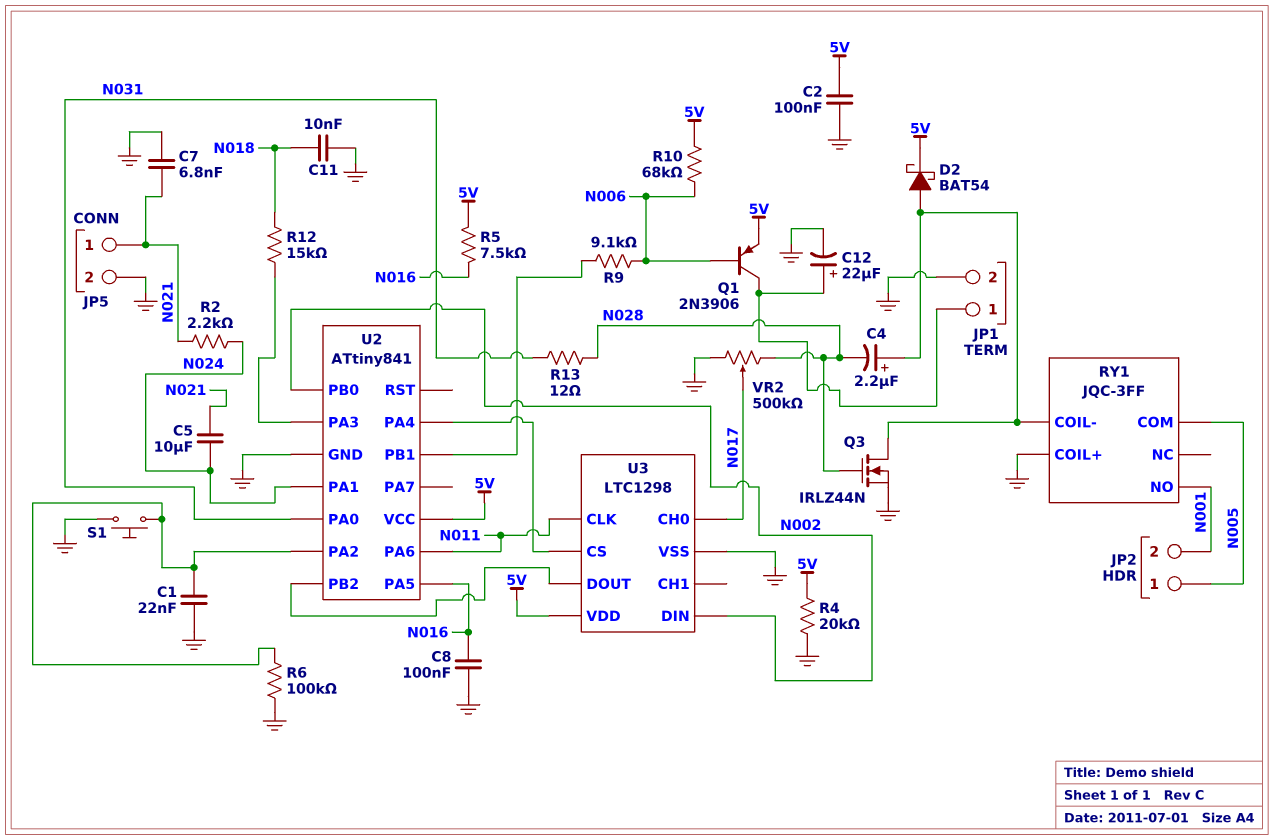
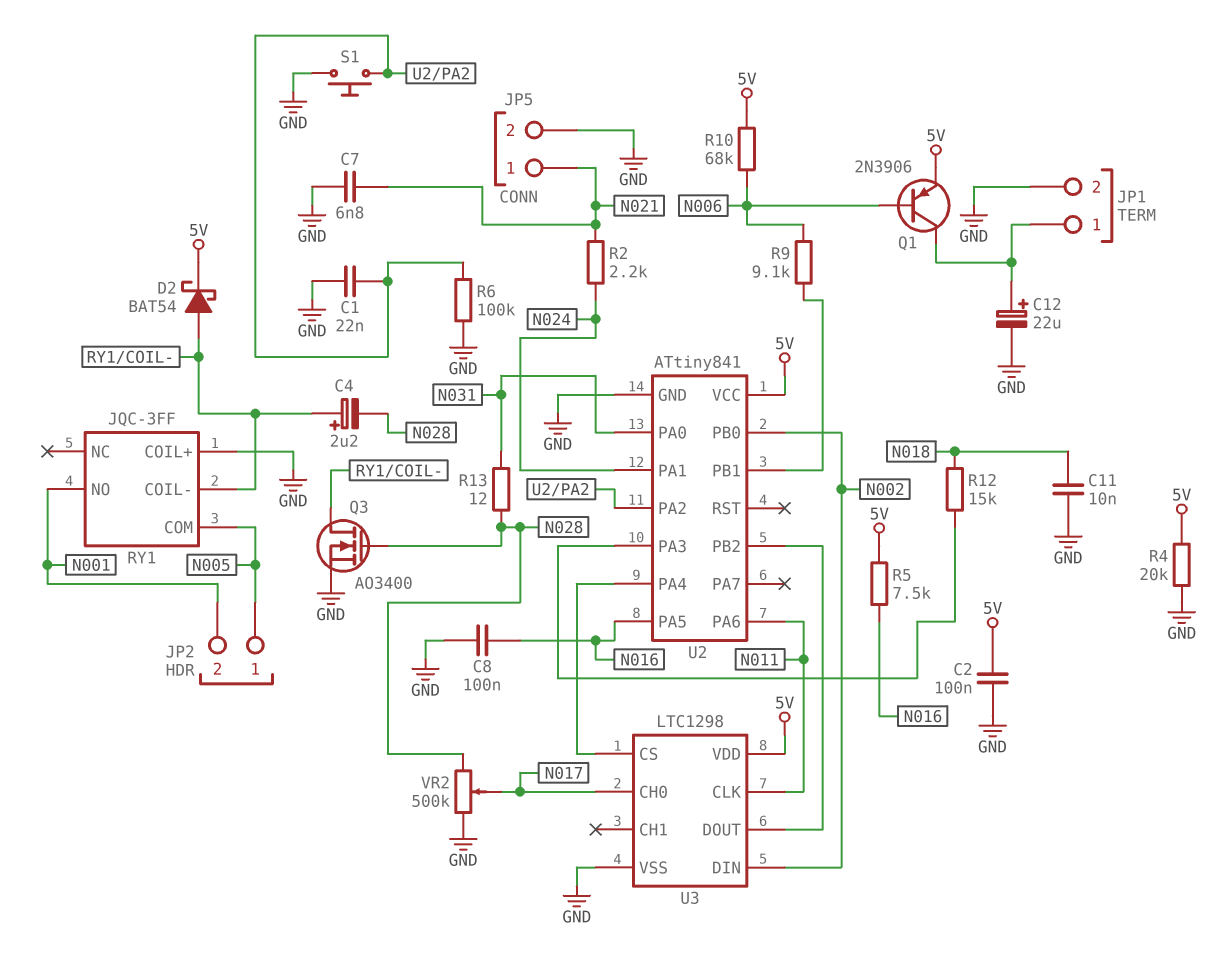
C5: 10uF (N021, N024) -> none
Q3: NMOS IRLZ44N (G N028, D RY1/COIL-, S GND) -> NMOS AO3400 (G N028, D RY1/COIL-, S GND)

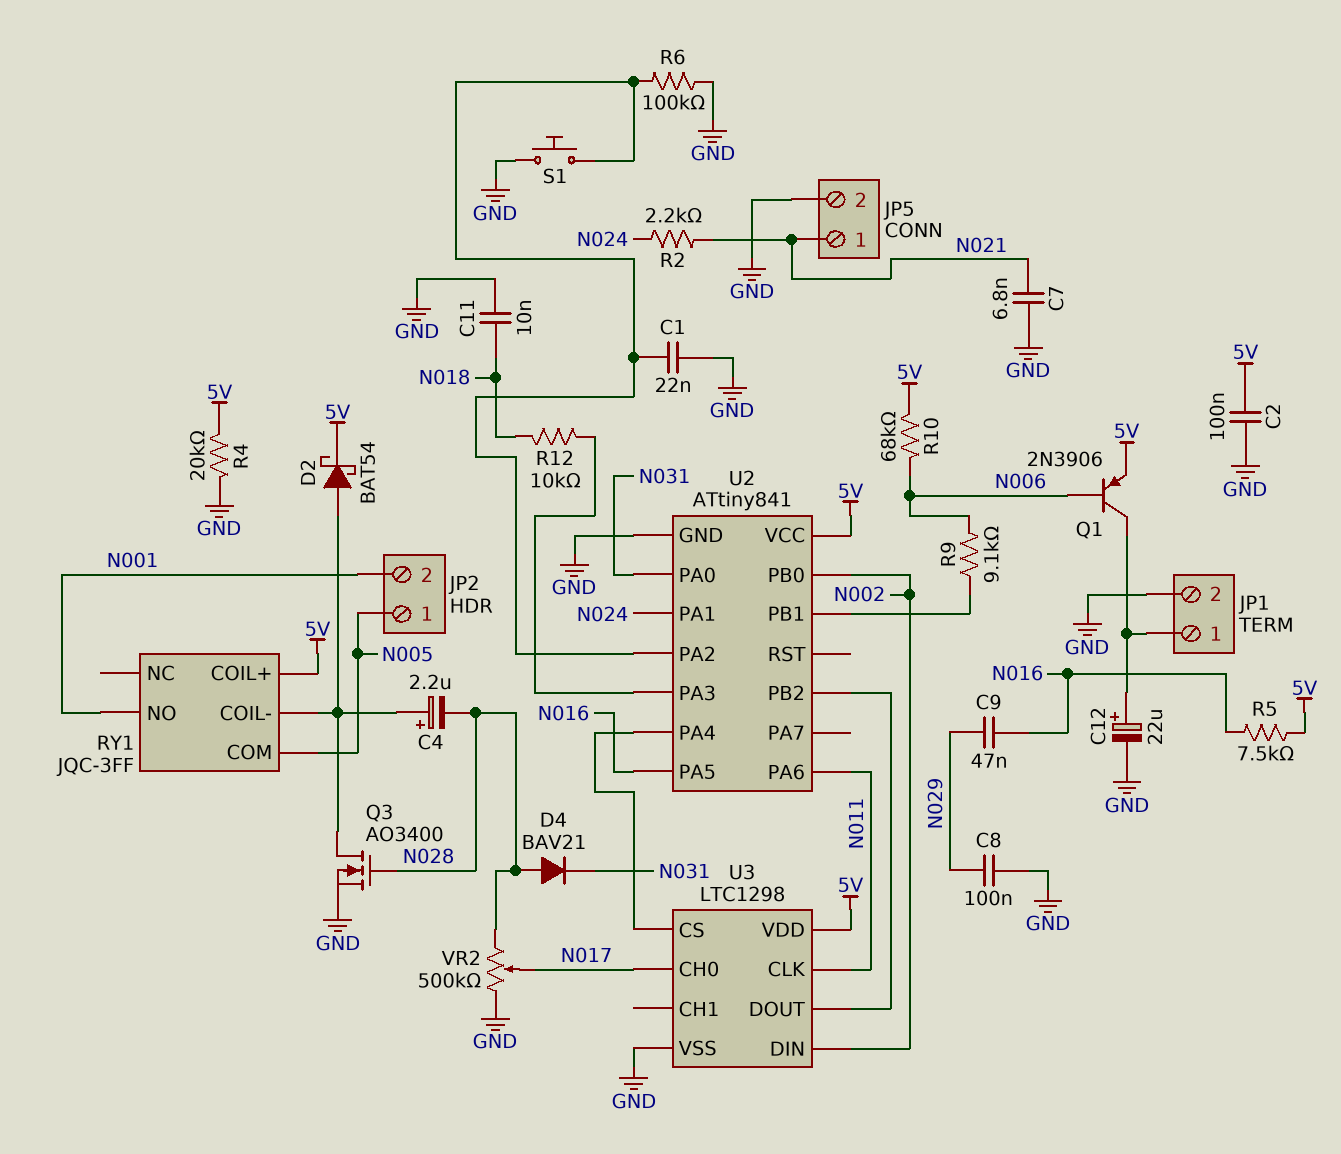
C8: 100nF (GND, N016) -> 100nF (GND, N029)
C9: none -> 47nF (N016, N029)
D4: none -> diode BAV21 (A N028, K N031)
R12: 15k (N018, U2/PA3) -> 10k (N018, U2/PA3)
R13: 12 (N028, N031) -> none
RY1 pin COIL+: GND -> 5V

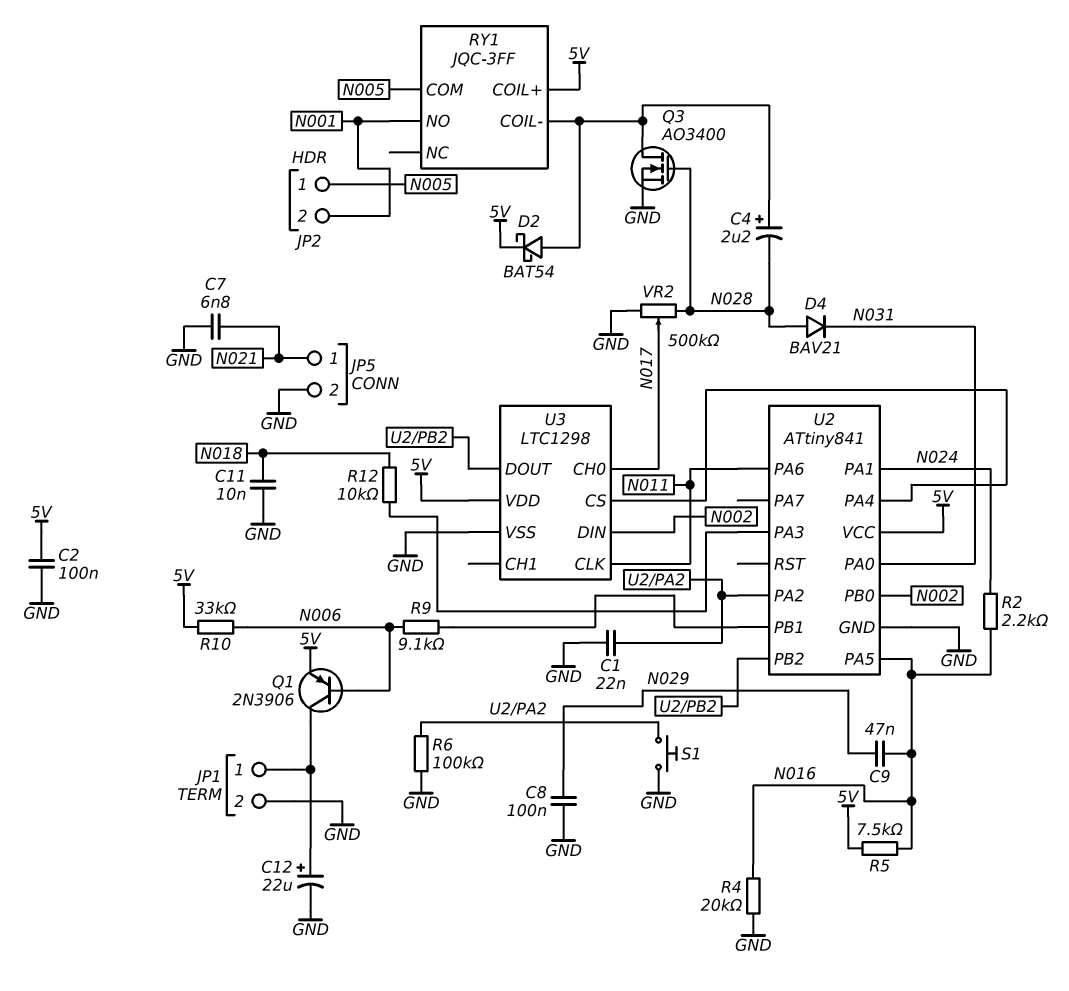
R2: 2.2k (N021, N024) -> 2.2k (N016, N024)
R4: 20k (5V, GND) -> 20k (GND, N016)
R10: 68k (5V, N006) -> 33k (5V, N006)

